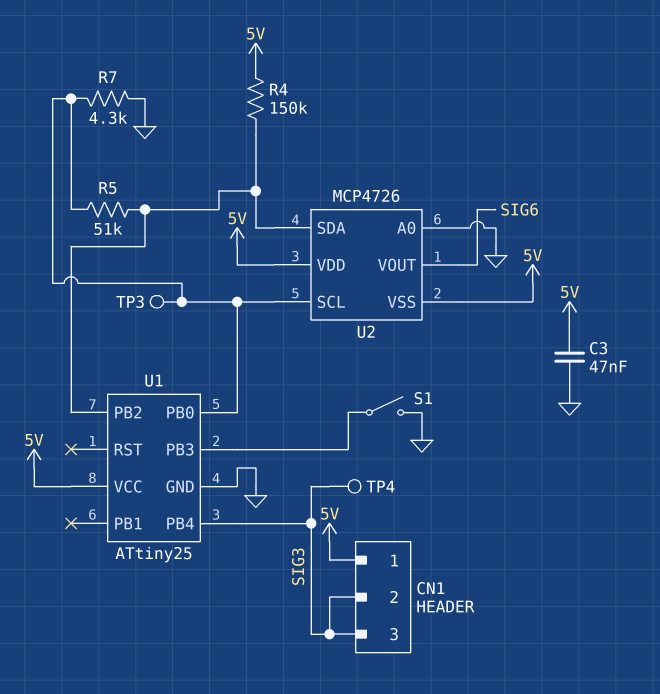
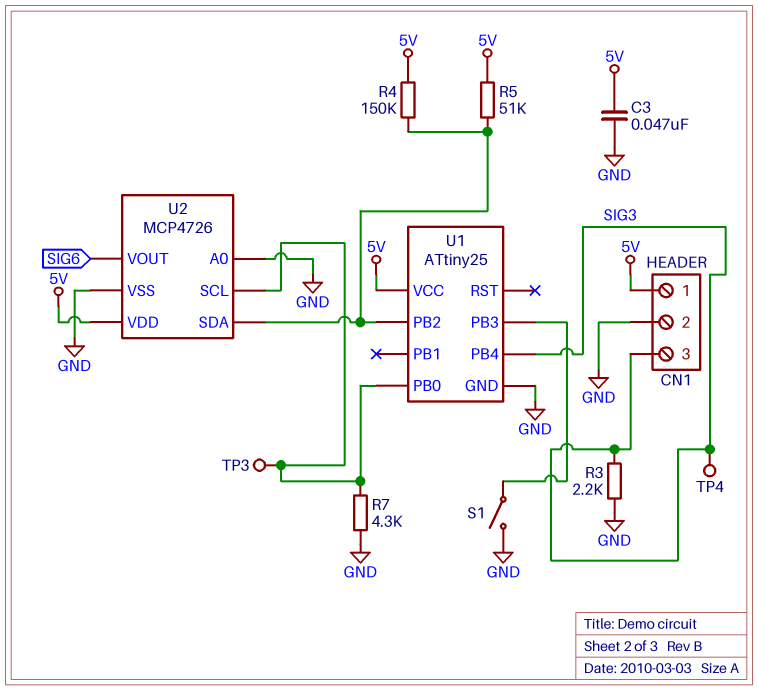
CN1 pin 2: SIG3 -> GND
R3: none -> 2.2k (GND, SIG3)
R5: 51k (U1/PB0, U1/PB2) -> 51k (5V, U1/PB2)
U2 pin VSS: 5V -> GND

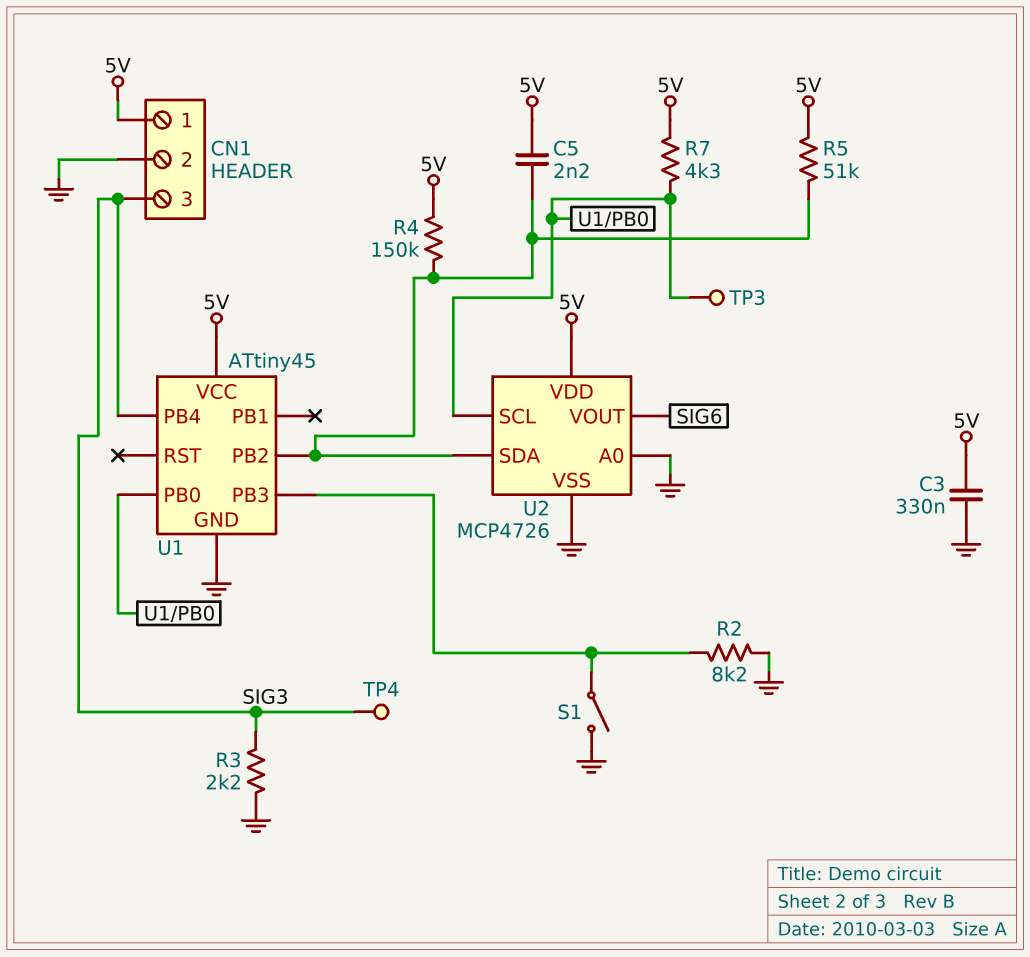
C3: 47nF (5V, GND) -> 330nF (5V, GND)
C5: none -> 2.2nF (5V, U1/PB2)
R2: none -> 8.2k (GND, U1/PB3)
R7: 4.3k (GND, U1/PB0) -> 4.3k (5V, U1/PB0)
U1: ATtiny25 -> ATtiny45

